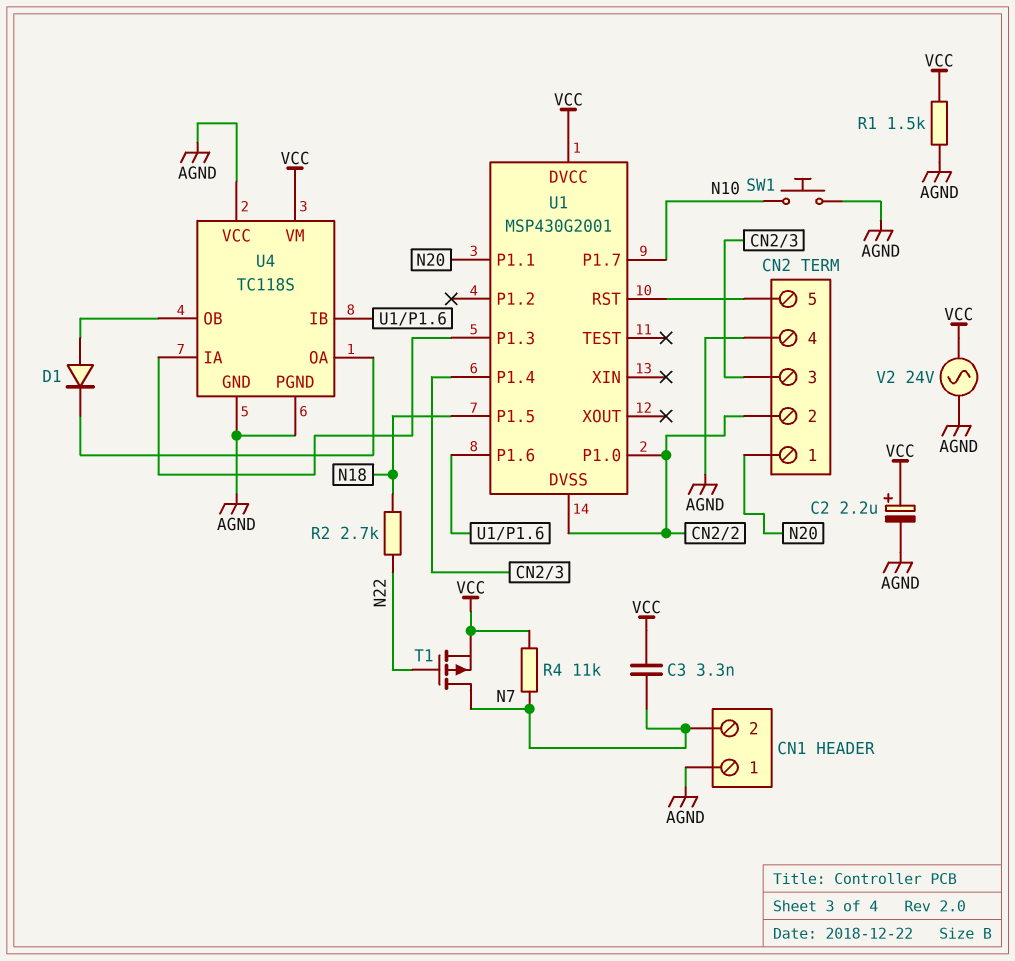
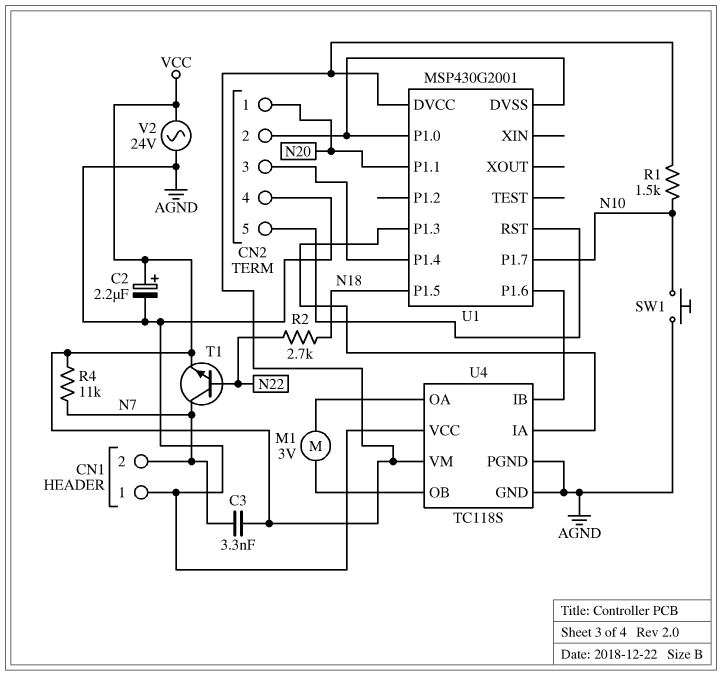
D1: diode (A U4/OB, K U4/OA) -> none
M1: none -> motor 3V (U4/OA, U4/OB)
R1: 1.5k (AGND, VCC) -> 1.5k (N10, VCC)
T1: PMOS (G N22, D N7, S VCC) -> NPN (B N22, C N7, E VCC)

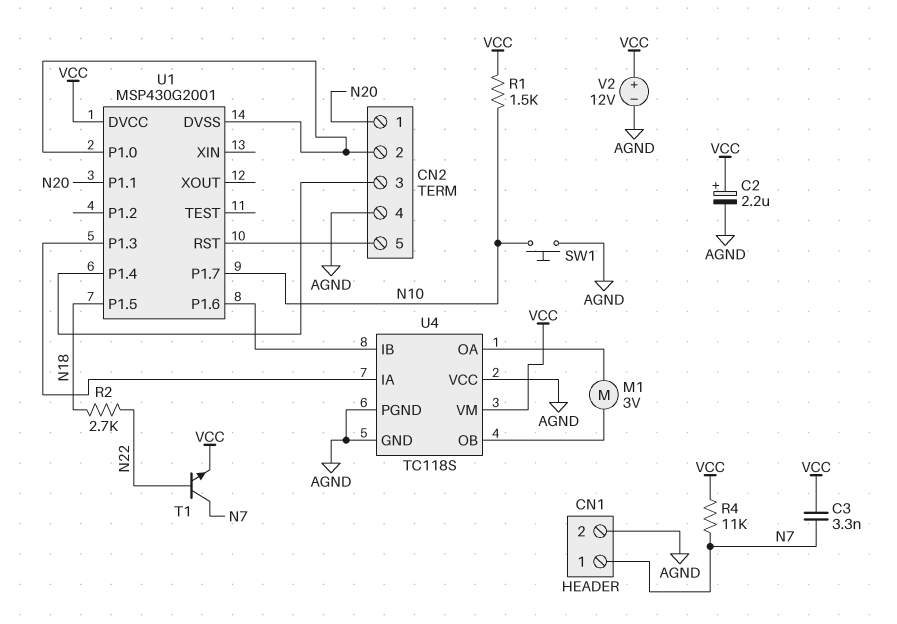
CN1 pin 1: AGND -> N7
CN1 pin 2: N7 -> AGND
V2: AC 24V (AGND, VCC) -> 12V (plus VCC, minus AGND)

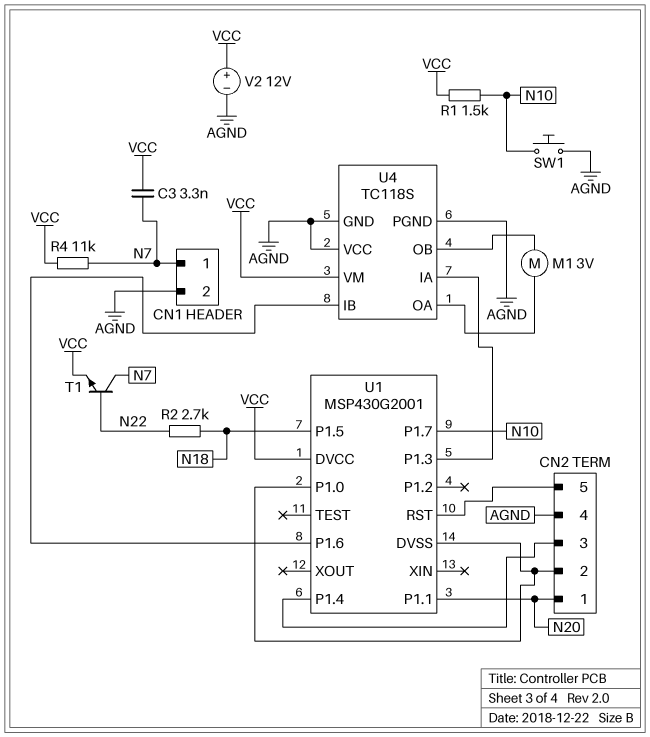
C2: 2.2uF (plus VCC, minus AGND) -> none

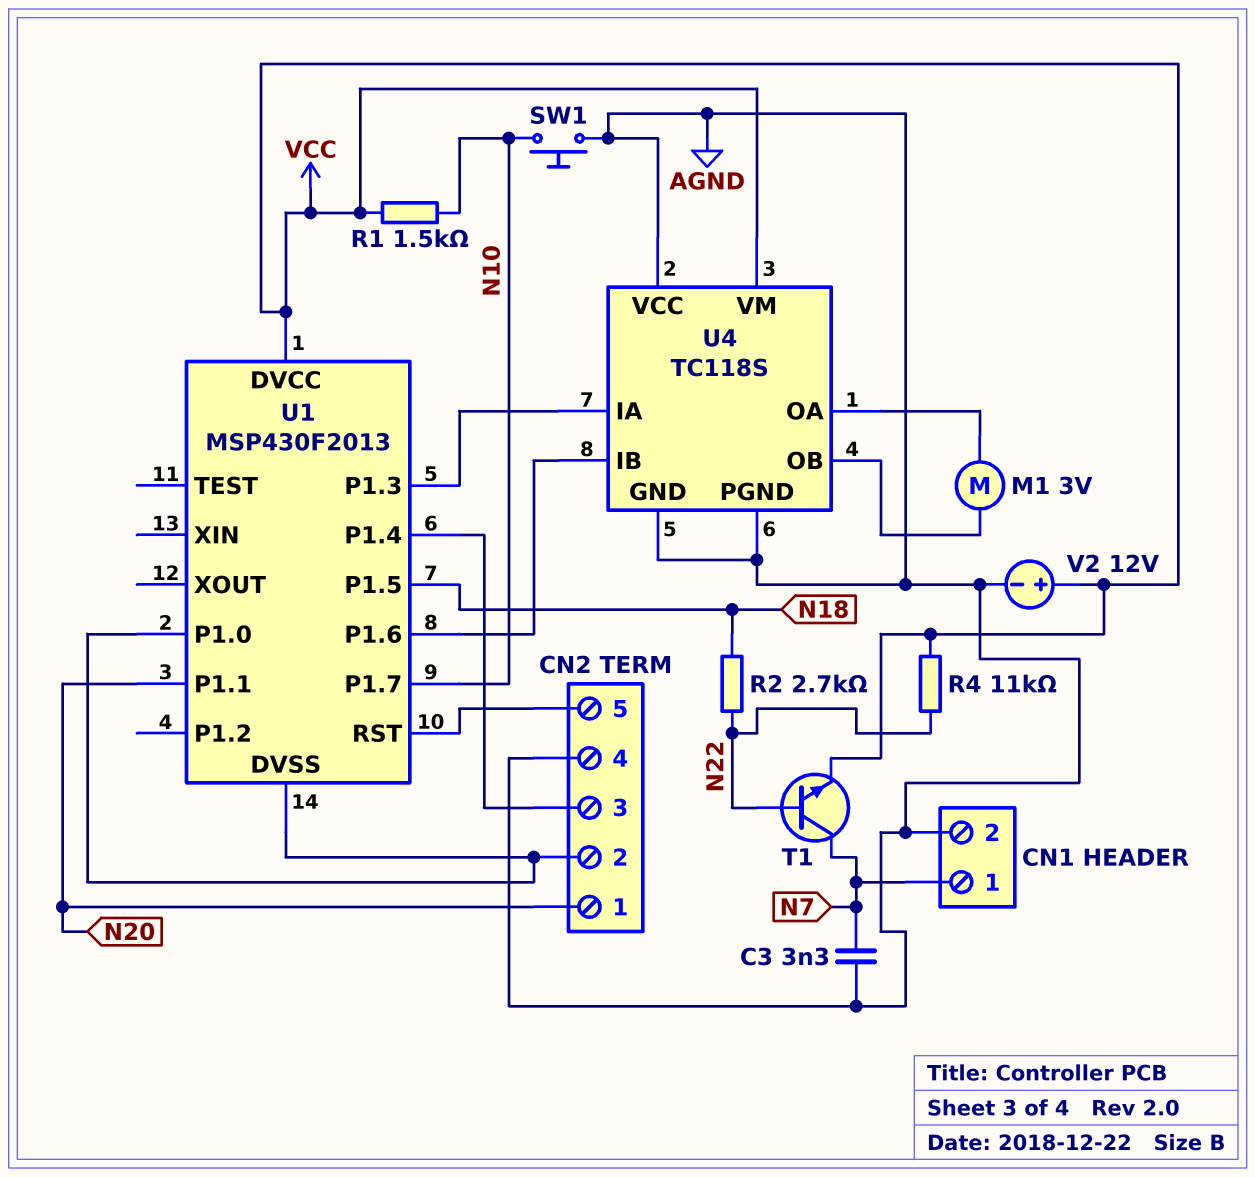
C3: 3.3nF (N7, VCC) -> 3.3nF (AGND, N7)
R4: 11k (N7, VCC) -> 11k (N22, VCC)
U1: MSP430G2001 -> MSP430F2013

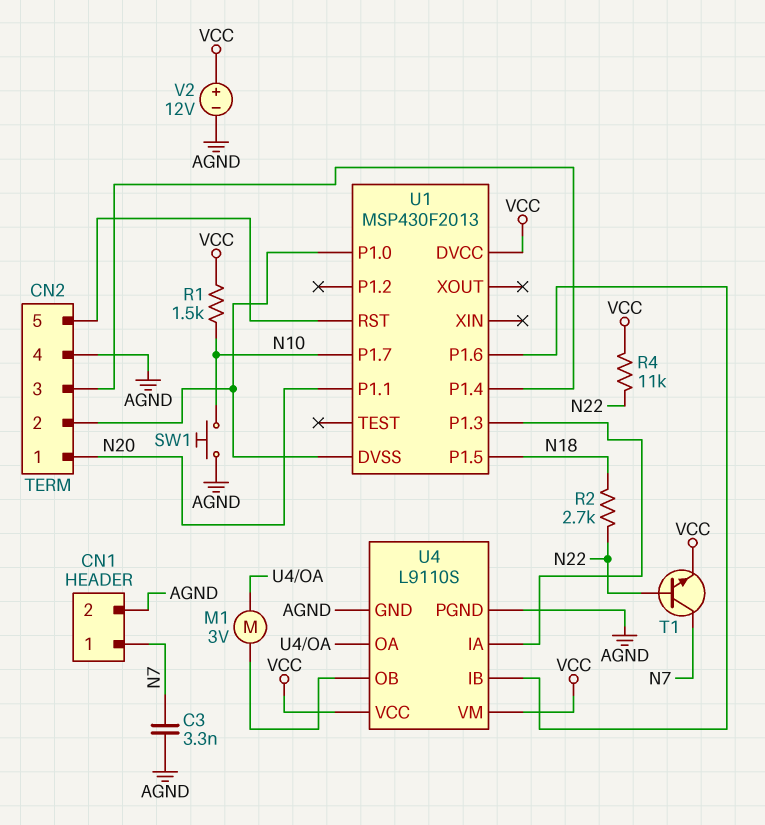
U4: TC118S -> L9110S
U4 pin VCC: AGND -> VCC

